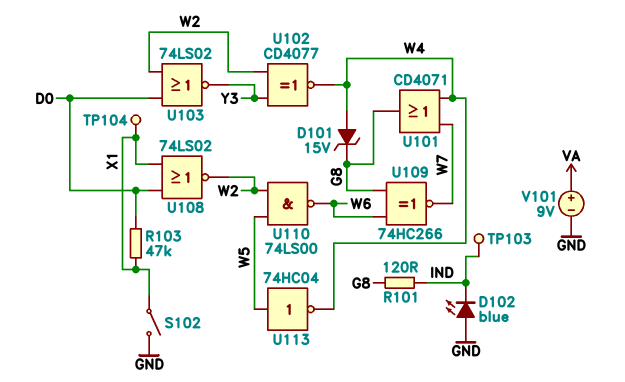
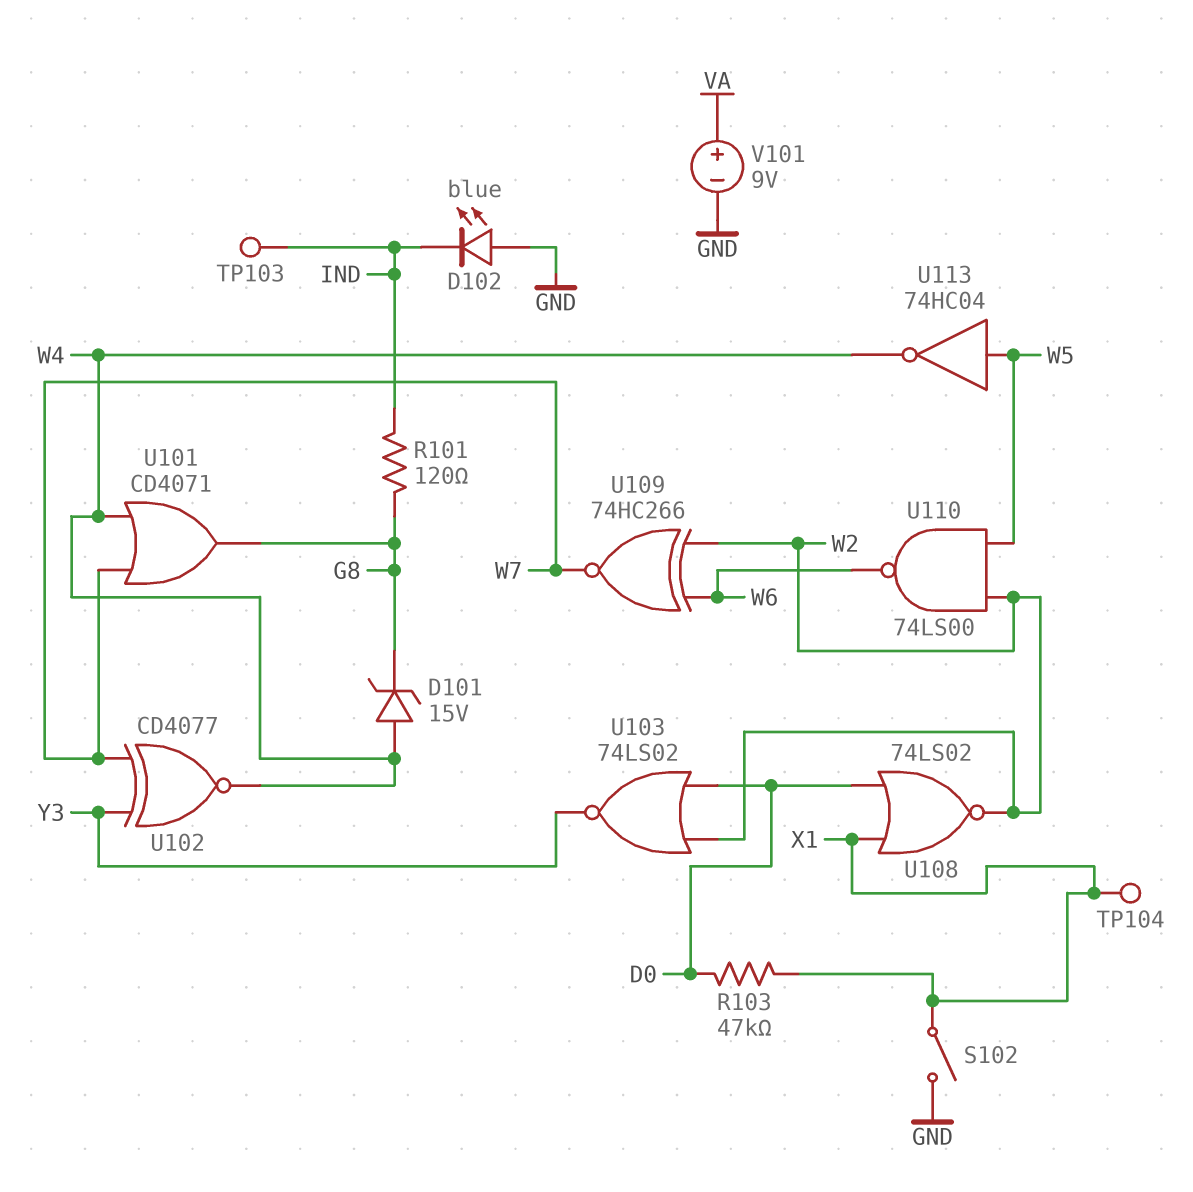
U102: XNOR CD4077 (in W2, in Y3, out W4) -> XNOR CD4077 (in W7, in Y3, out W4)
U109: XNOR 74HC266 (in G8, in W6, out W7) -> XNOR 74HC266 (in W2, in W6, out W7)

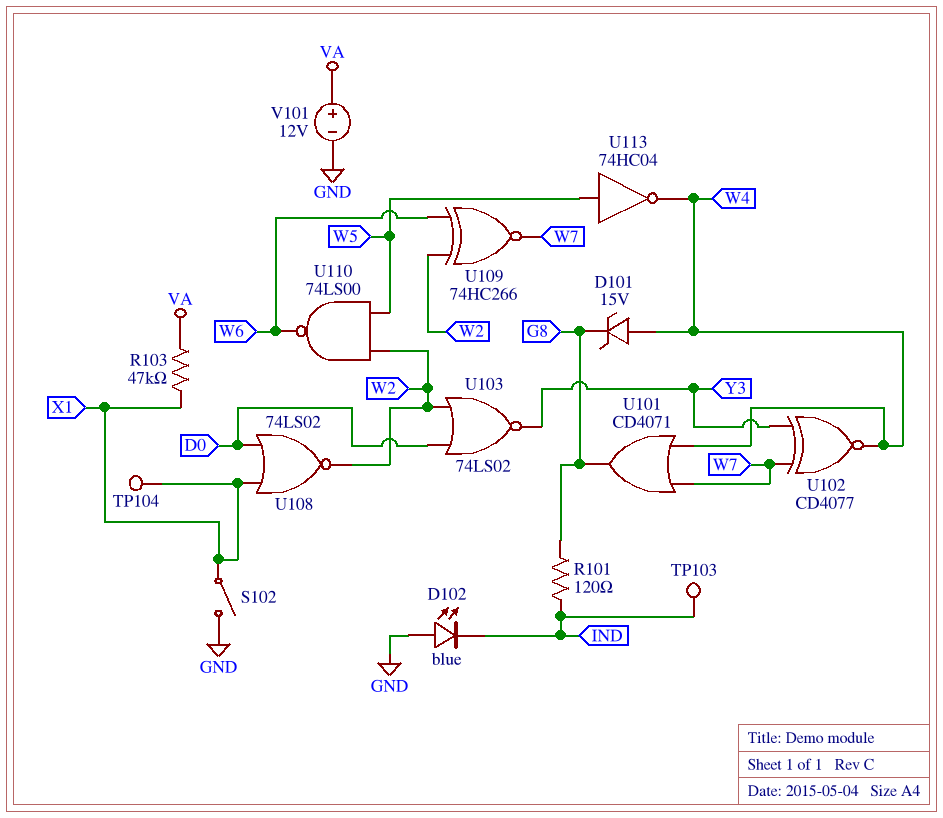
R103: 47k (D0, X1) -> 47k (VA, X1)
V101: 9V (plus VA, minus GND) -> 12V (plus VA, minus GND)

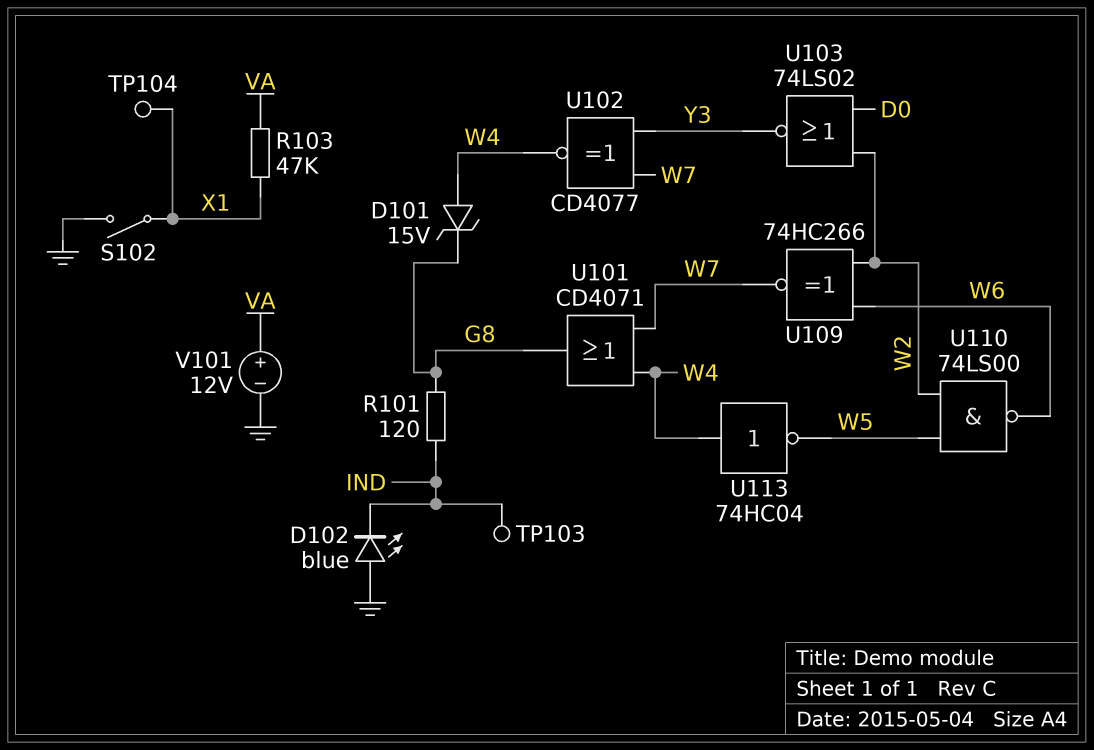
U108: NOR 74LS02 (in D0, in X1, out W2) -> none
U113: NOT 74HC04 (in W5, out W4) -> NOT 74HC04 (in W4, out W5)

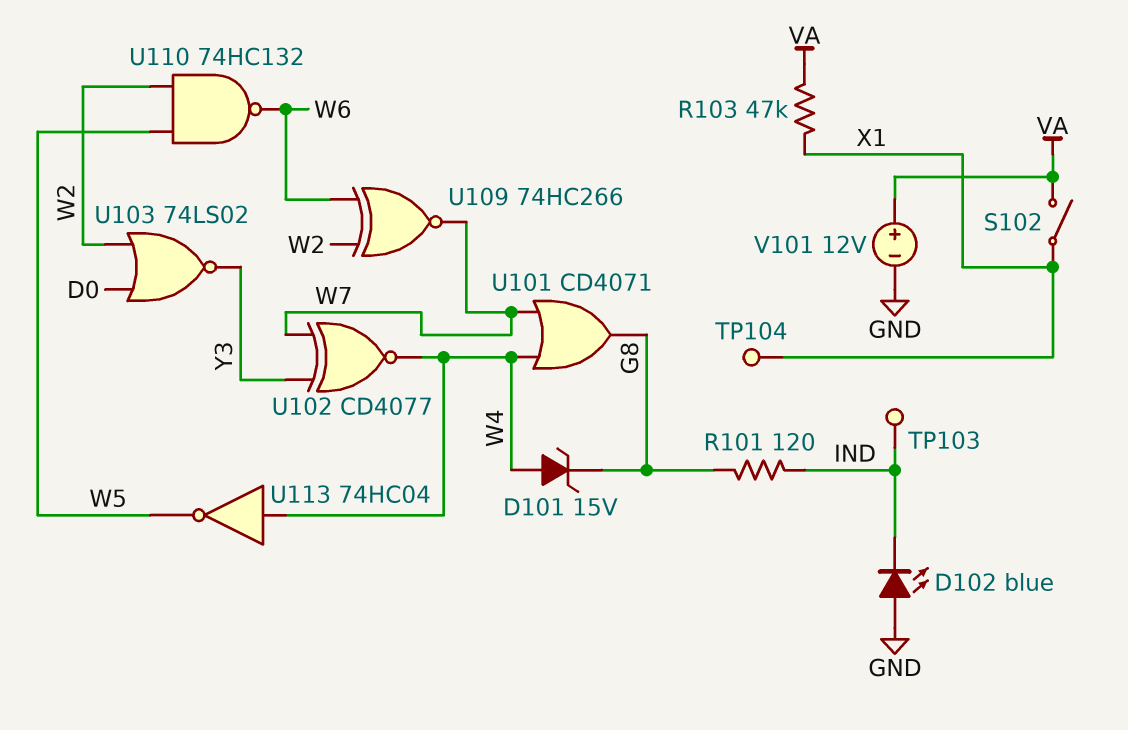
S102: switch (GND, X1) -> switch (VA, X1)
U110: NAND 74LS00 (in W2, in W5, out W6) -> NAND 74HC132 (in W2, in W5, out W6)

